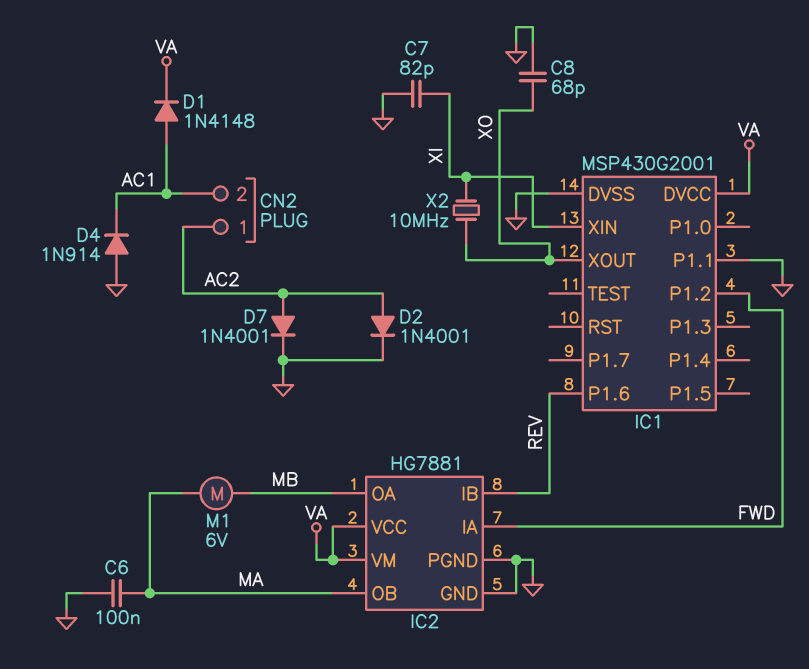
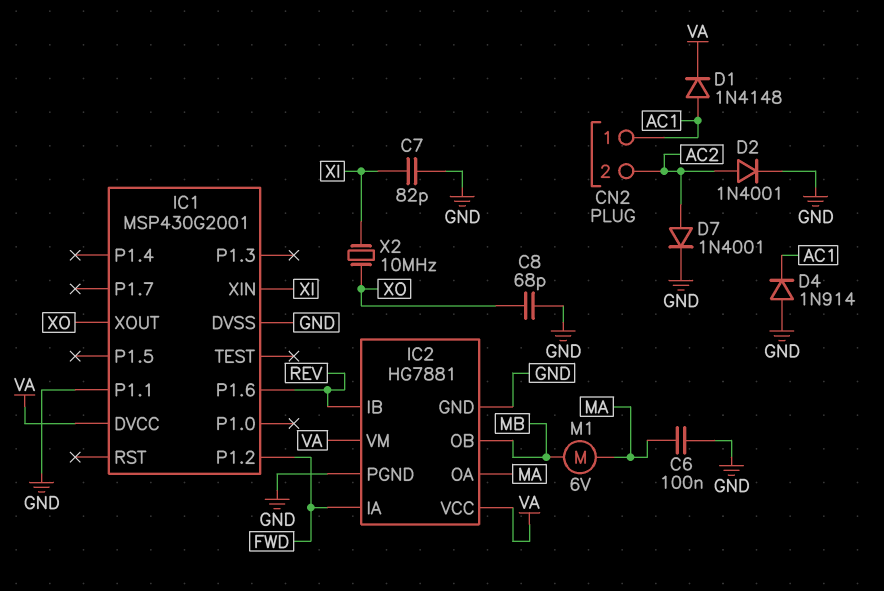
CN2 pin 1: AC2 -> AC1
CN2 pin 2: AC1 -> AC2
IC2 pin OA: MB -> MA
IC2 pin OB: MA -> MB

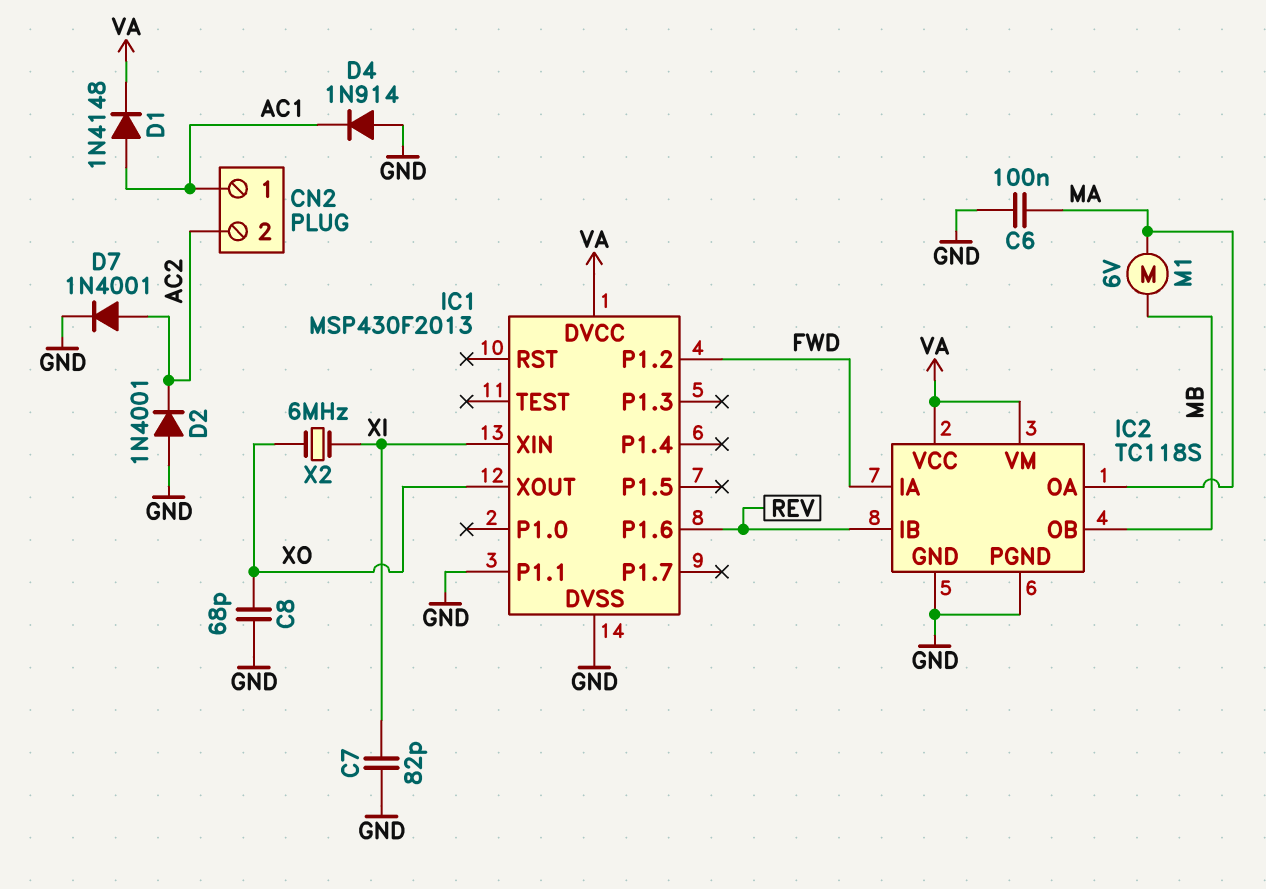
D2: diode 1N4001 (A AC2, K GND) -> diode 1N4001 (A GND, K AC2)
IC1: MSP430G2001 -> MSP430F2013
IC2: HG7881 -> TC118S
X2: 10MHz (XI, XO) -> 6MHz (XI, XO)

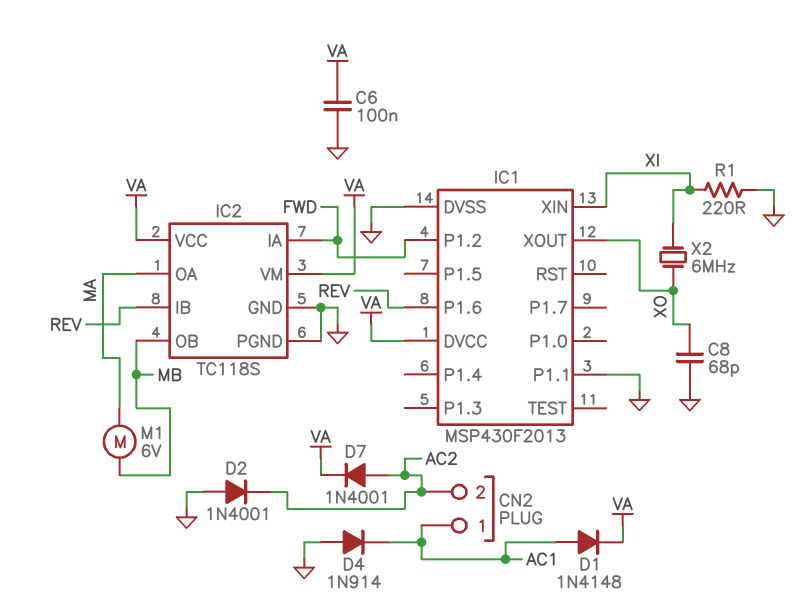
C6: 100nF (GND, MA) -> 100nF (GND, VA)
C7: 82pF (GND, XI) -> none
D7: diode 1N4001 (A AC2, K GND) -> diode 1N4001 (A AC2, K VA)
R1: none -> 220 (GND, XI)

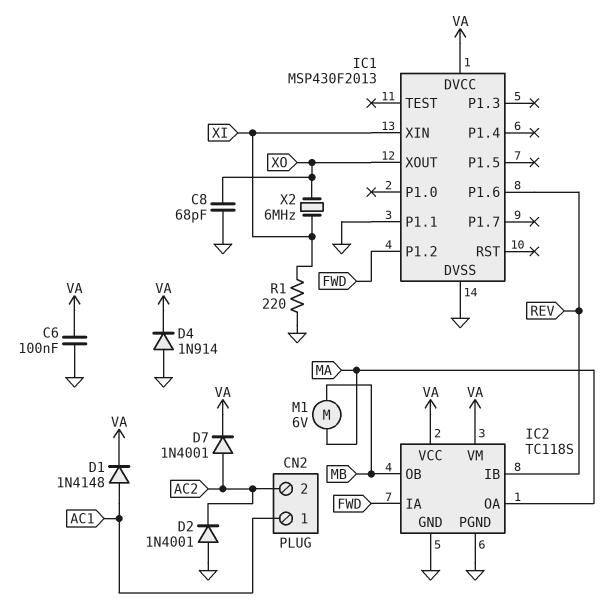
D4: diode 1N914 (A GND, K AC1) -> diode 1N914 (A GND, K VA)

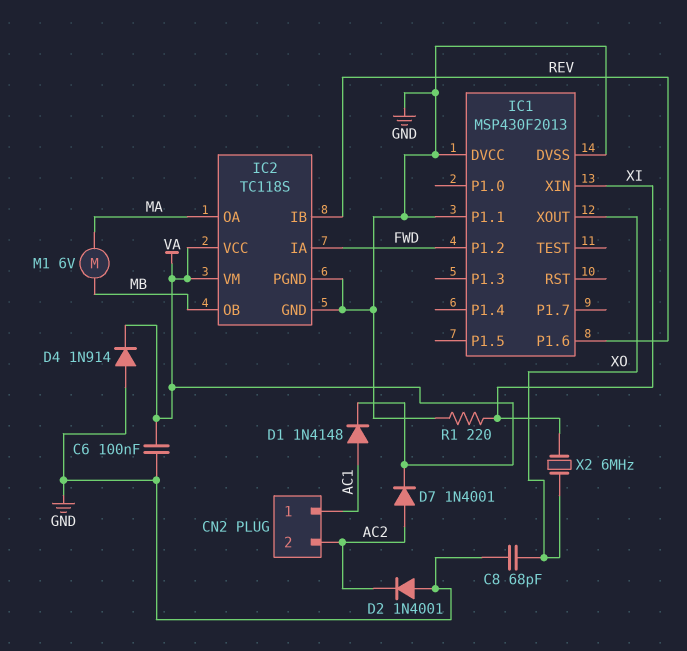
IC1 pin DVCC: VA -> GND

